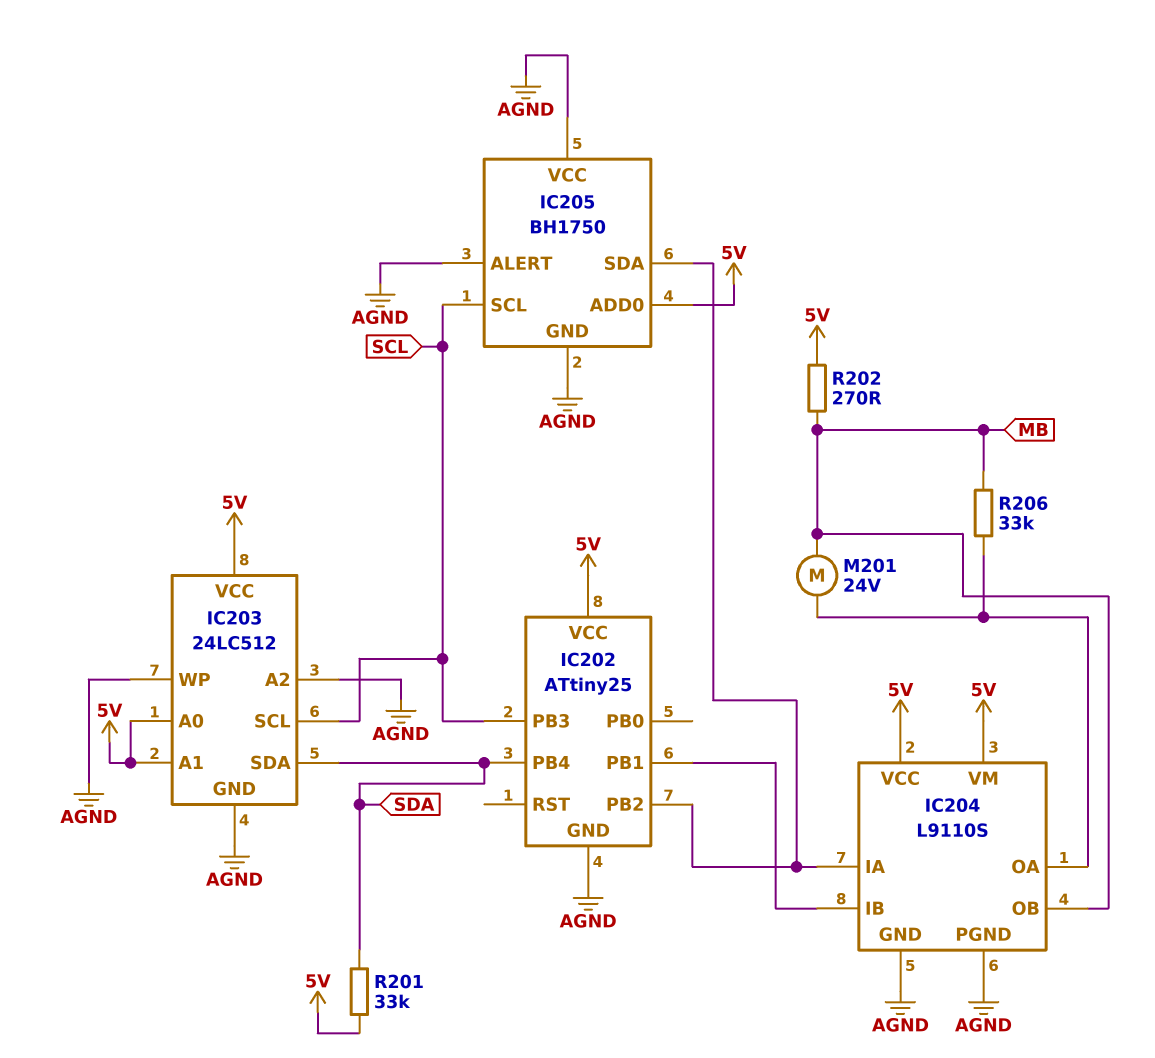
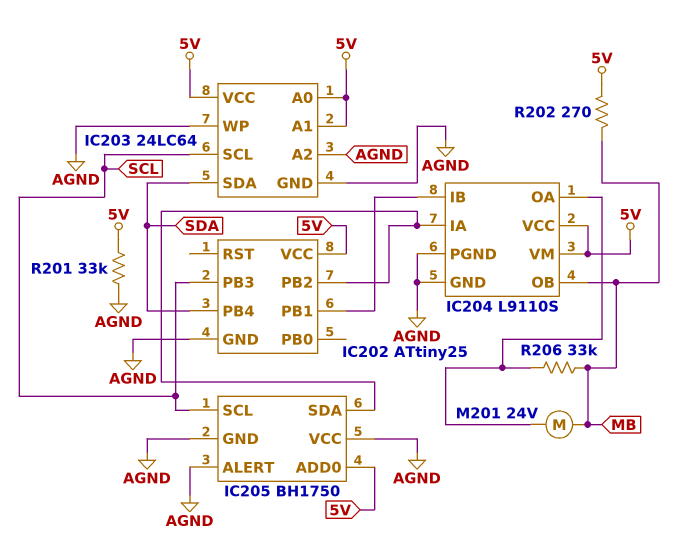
IC203: 24LC512 -> 24LC64
R201: 33k (5V, SDA) -> 33k (5V, AGND)

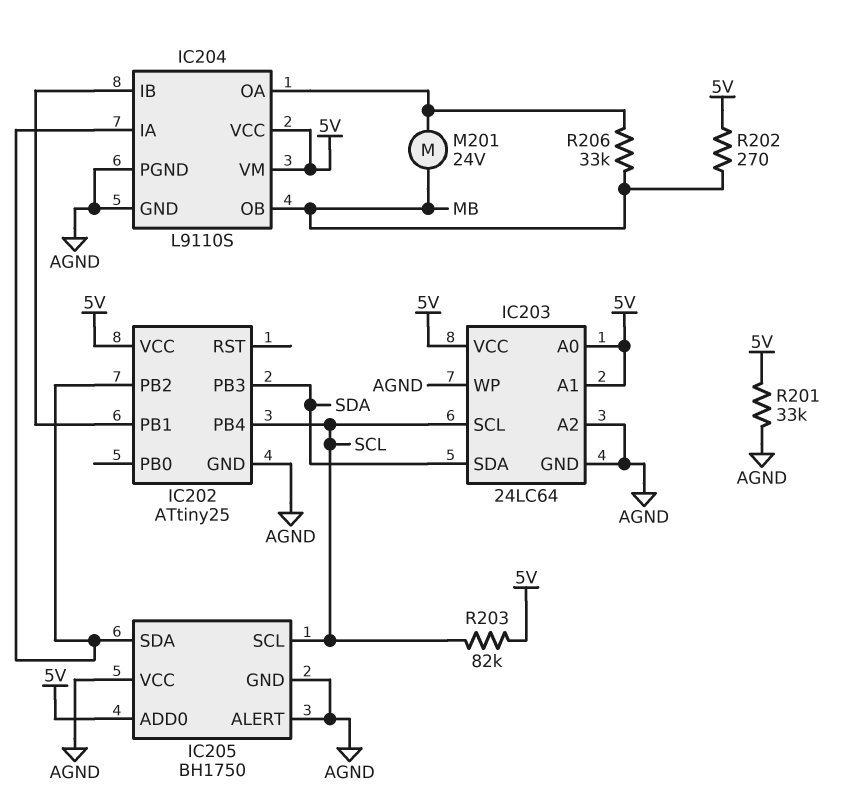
IC202 pin PB3: SCL -> SDA
IC202 pin PB4: SDA -> SCL
R203: none -> 82k (5V, SCL)

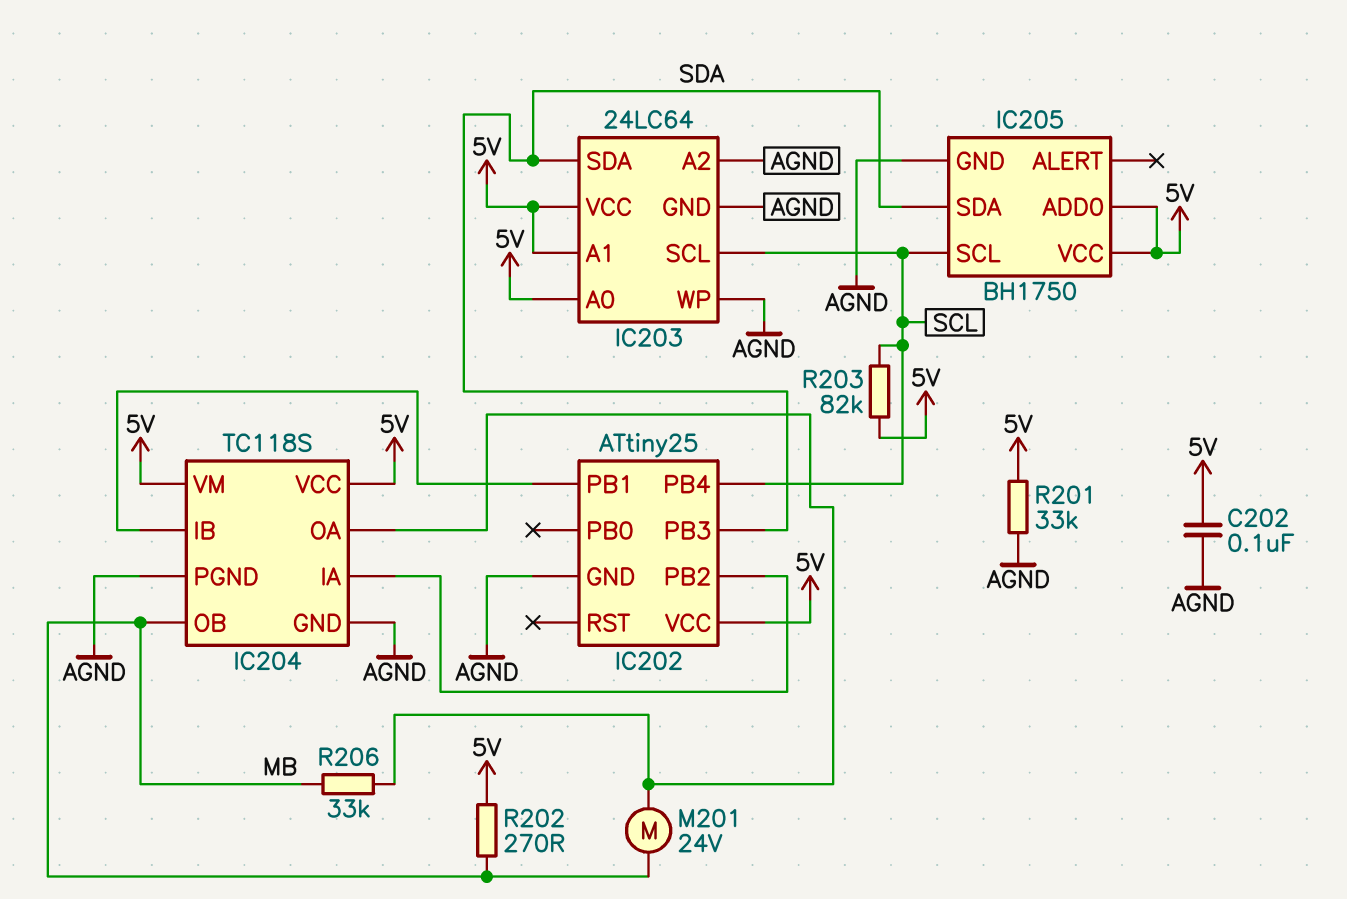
C202: none -> 100nF (5V, AGND)
IC204: L9110S -> TC118S
IC205 pin ALERT: AGND -> none
IC205 pin SDA: IC202/PB2 -> SDA
IC205 pin VCC: AGND -> 5V

